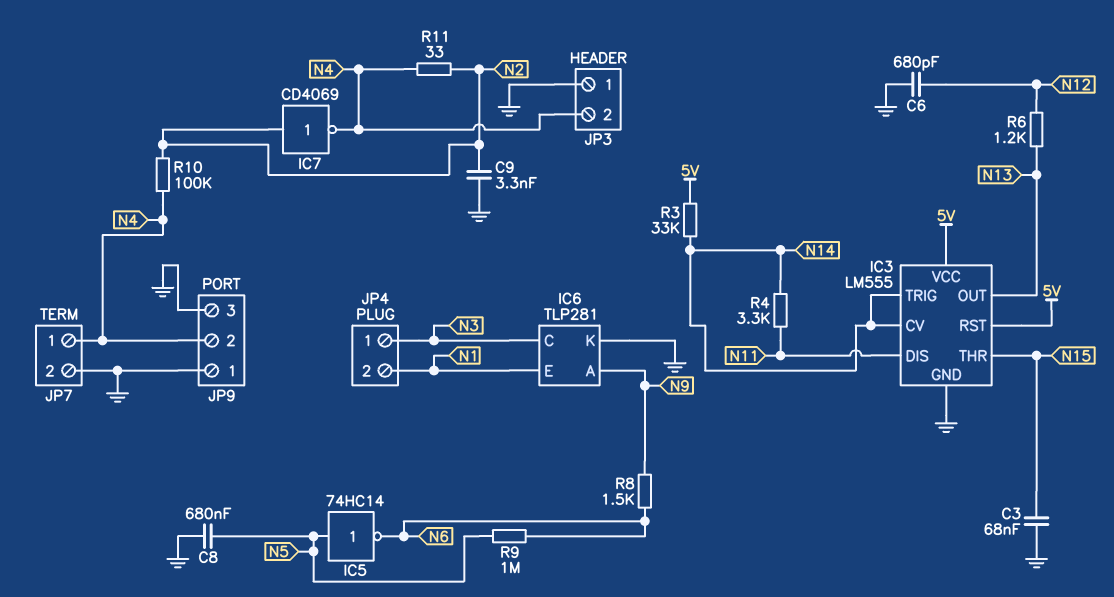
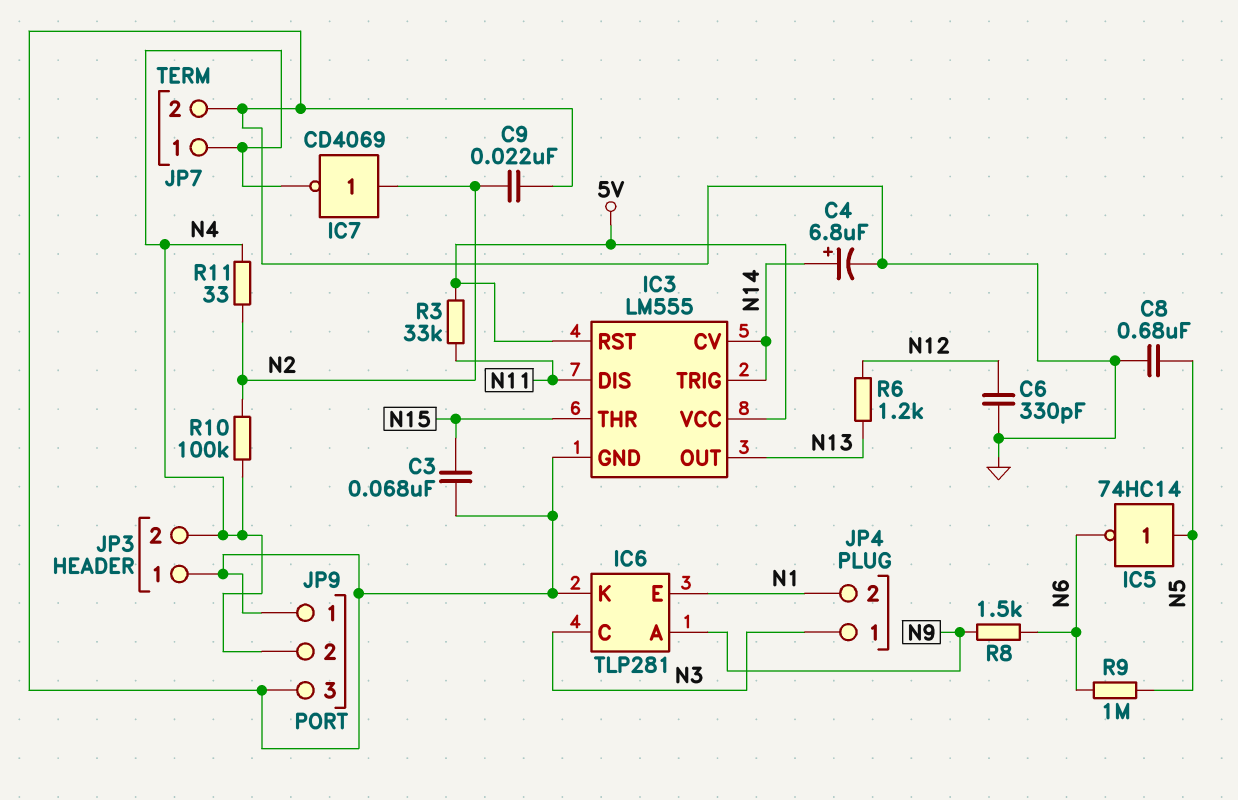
C4: none -> 6.8uF (plus N14, minus GND)
C6: 680pF (GND, N12) -> 330pF (GND, N12)
C9: 3.3nF (GND, N2) -> 22nF (GND, N2)
R3: 33k (5V, N14) -> 33k (5V, N11)
R4: 3.3k (N11, N14) -> none

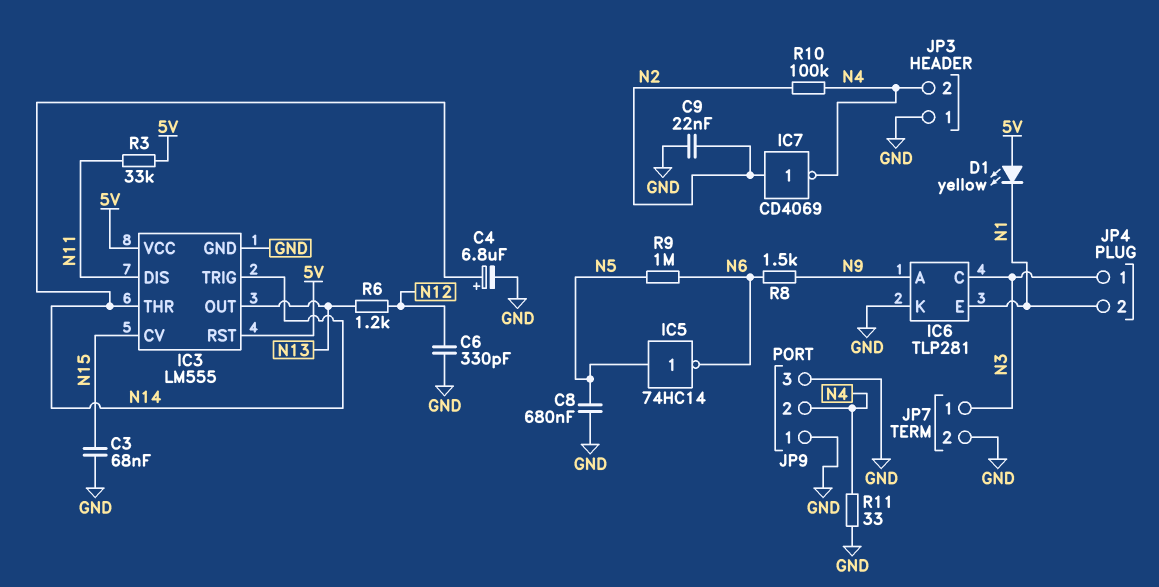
D1: none -> LED yellow (A 5V, K N1)
IC3 pin CV: N14 -> N15
IC3 pin THR: N15 -> N14
JP7 pin 1: N4 -> N3
R11: 33 (N2, N4) -> 33 (GND, N4)

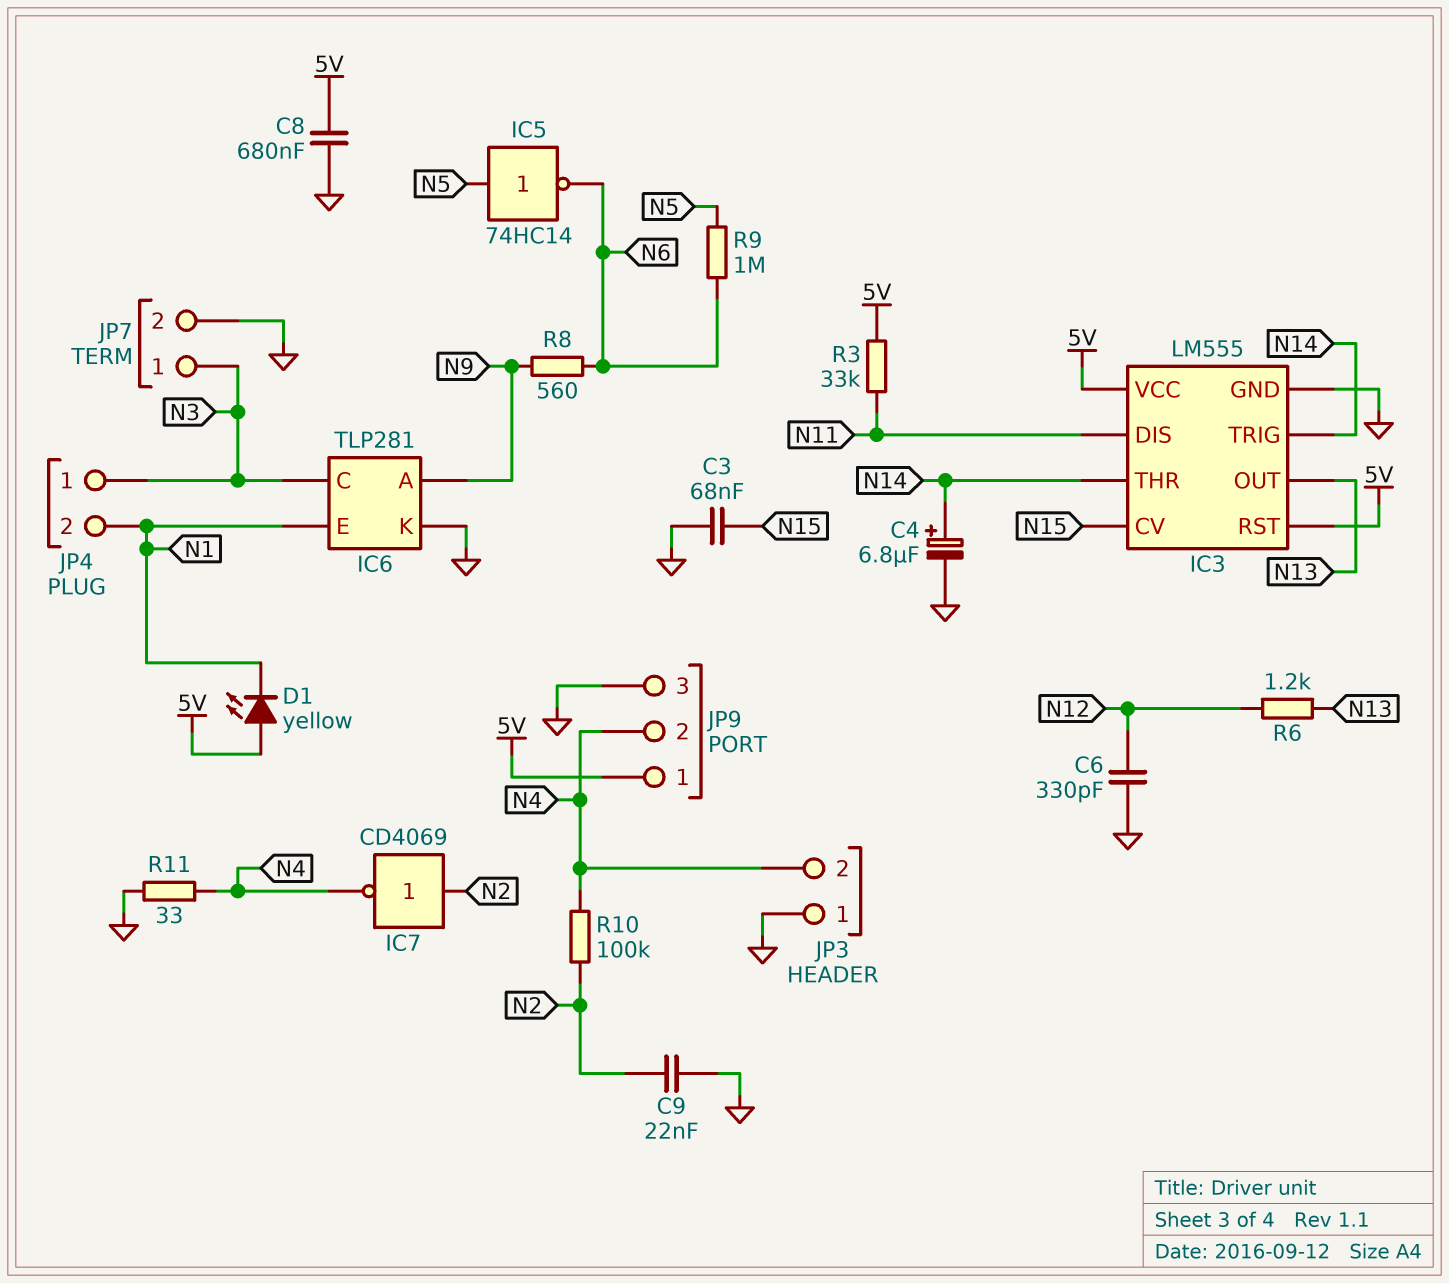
C8: 680nF (GND, N5) -> 680nF (5V, GND)
JP9 pin 1: GND -> 5V
R8: 1.5k (N6, N9) -> 560 (N6, N9)

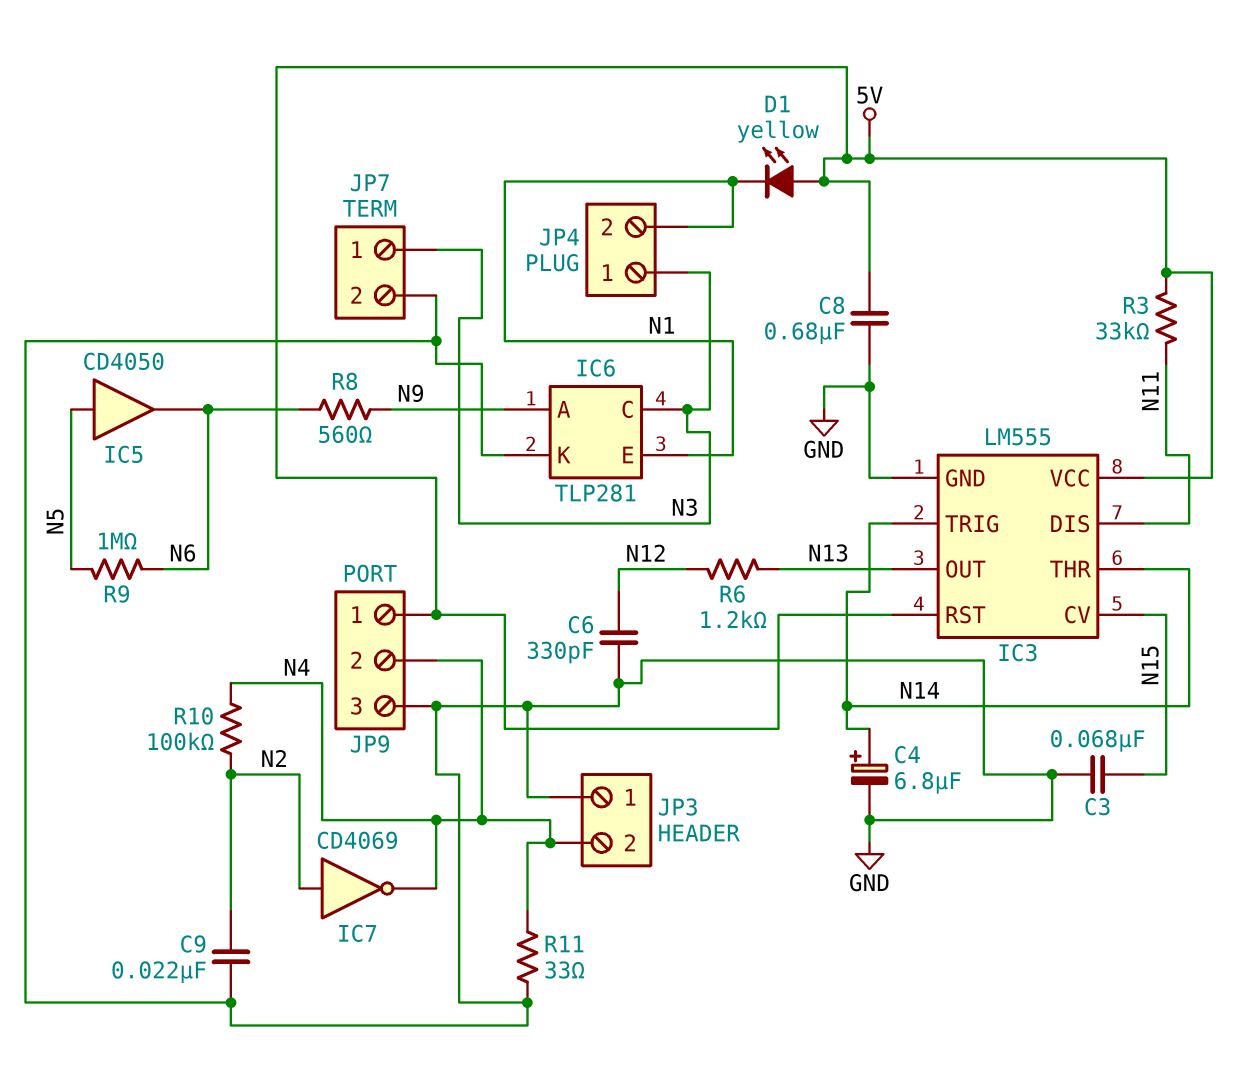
IC5: NOT 74HC14 (in N5, out N6) -> buffer CD4050 (in N5, out N6)

